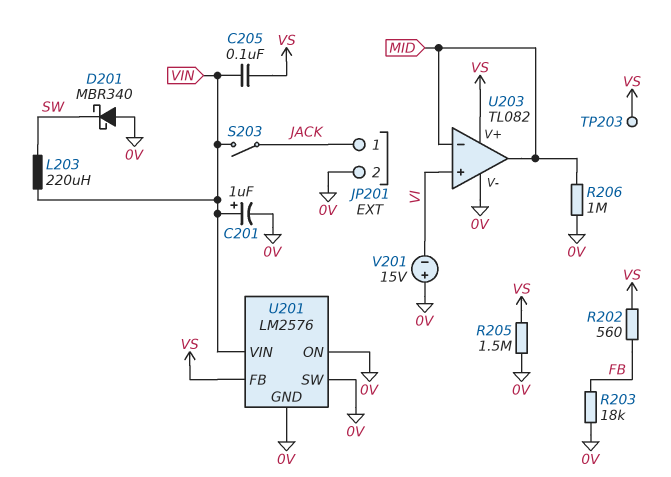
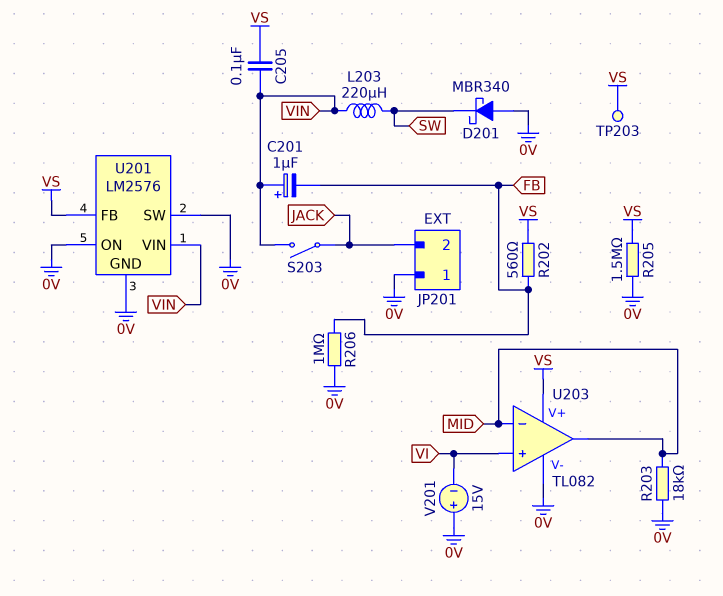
C201: 1uF (plus VIN, minus 0V) -> 1uF (plus VIN, minus FB)
JP201 pin 1: JACK -> 0V
JP201 pin 2: 0V -> JACK
R203: 18k (0V, FB) -> 18k (0V, MID)
R206: 1M (0V, MID) -> 1M (0V, FB)

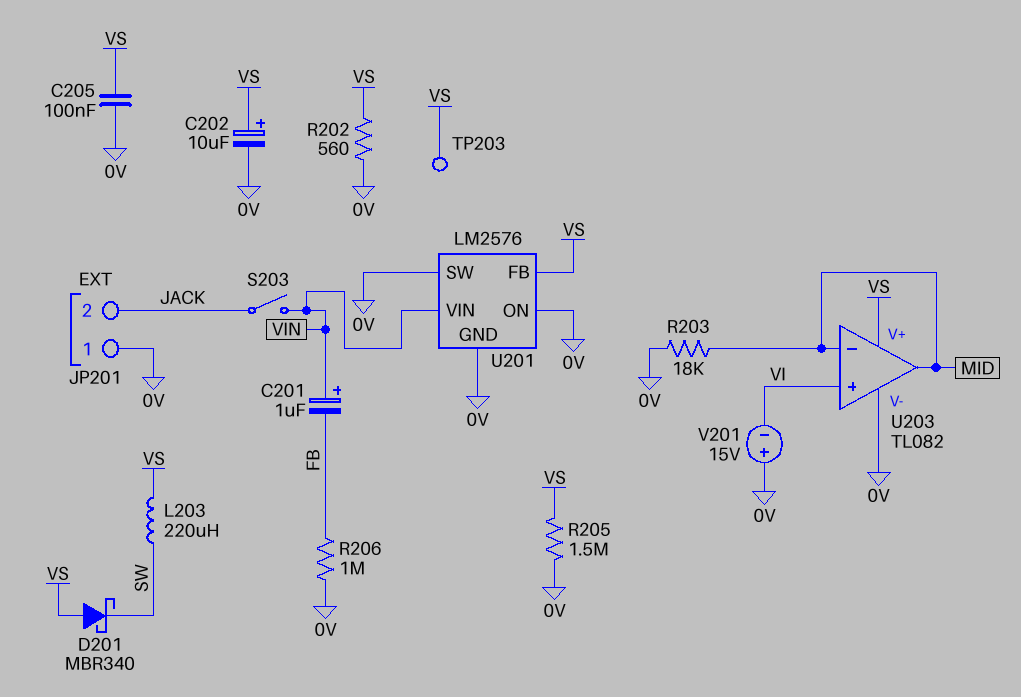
C202: none -> 10uF (plus VS, minus 0V)
C205: 100nF (VIN, VS) -> 100nF (0V, VS)
D201: schottky MBR340 (A 0V, K SW) -> schottky MBR340 (A VS, K SW)
L203: 220uH (SW, VIN) -> 220uH (SW, VS)
R202: 560 (FB, VS) -> 560 (0V, VS)

